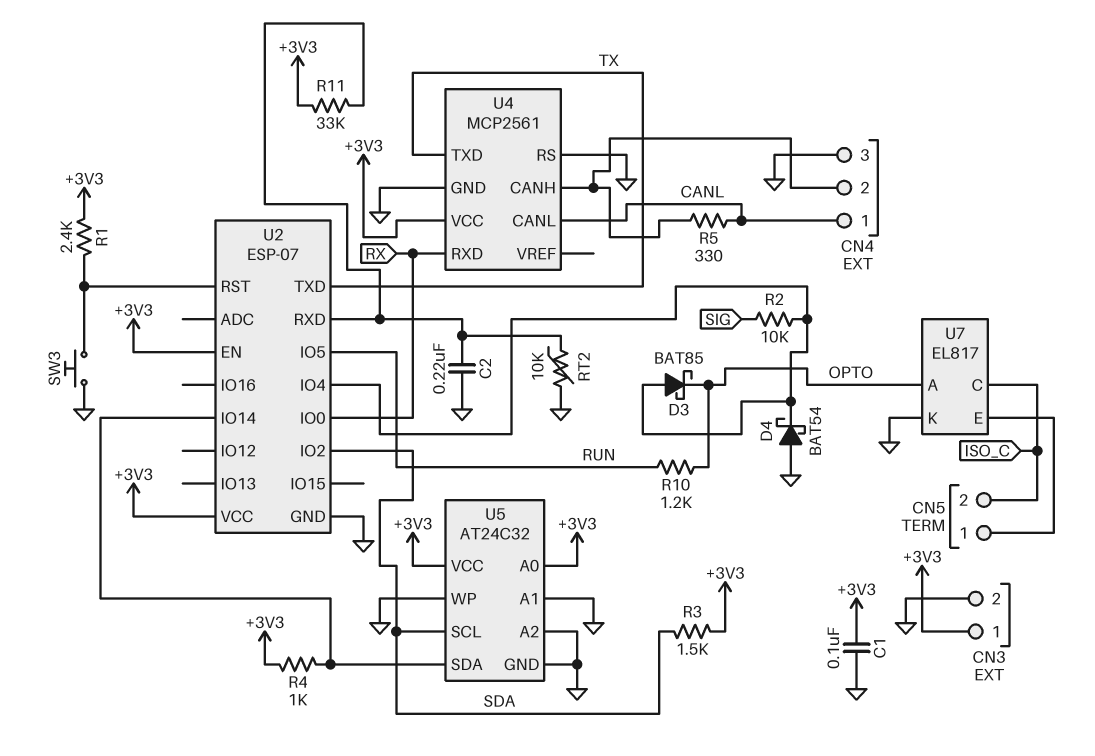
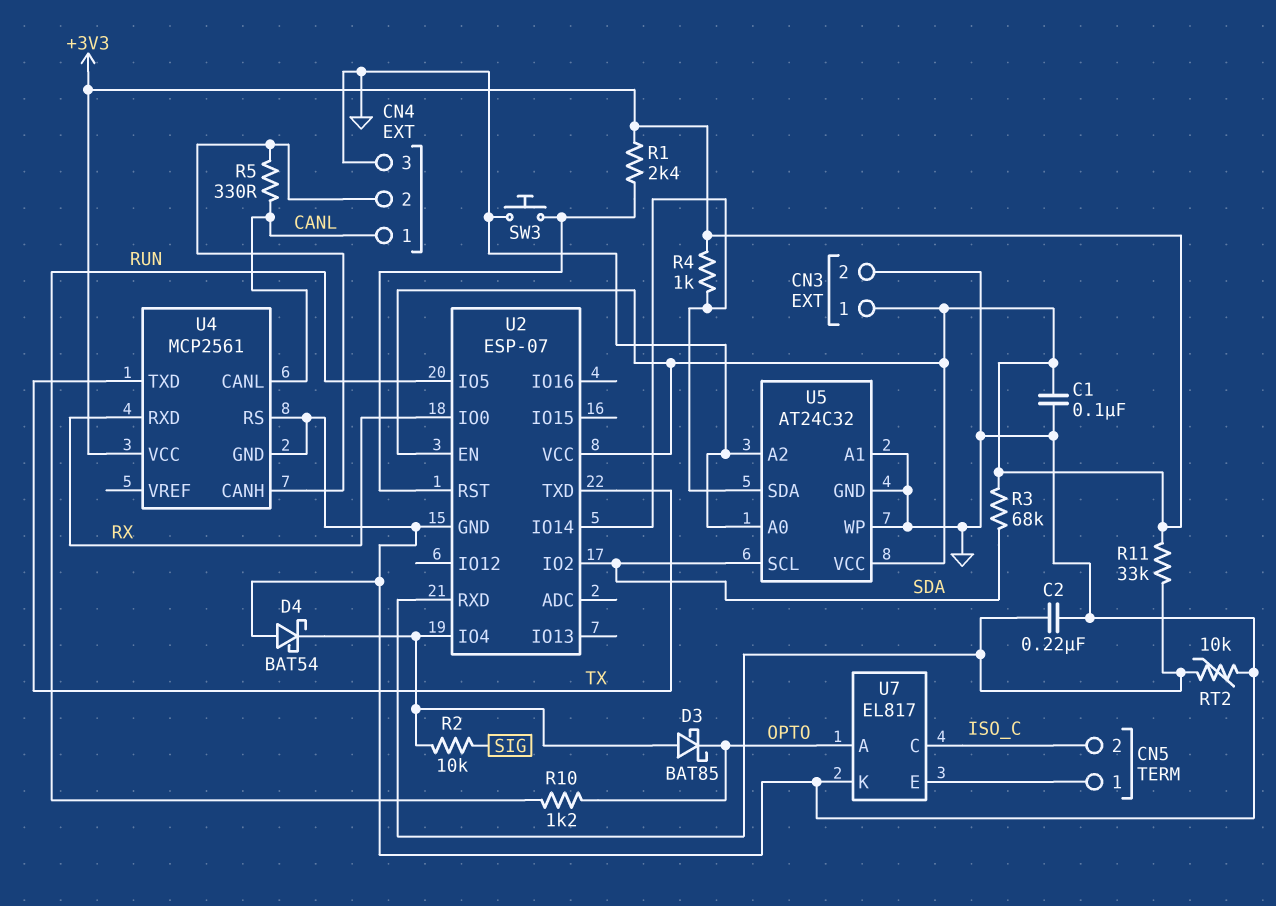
R3: 1.5k (+3V3, SDA) -> 68k (+3V3, SDA)
U5 pin A0: +3V3 -> GND

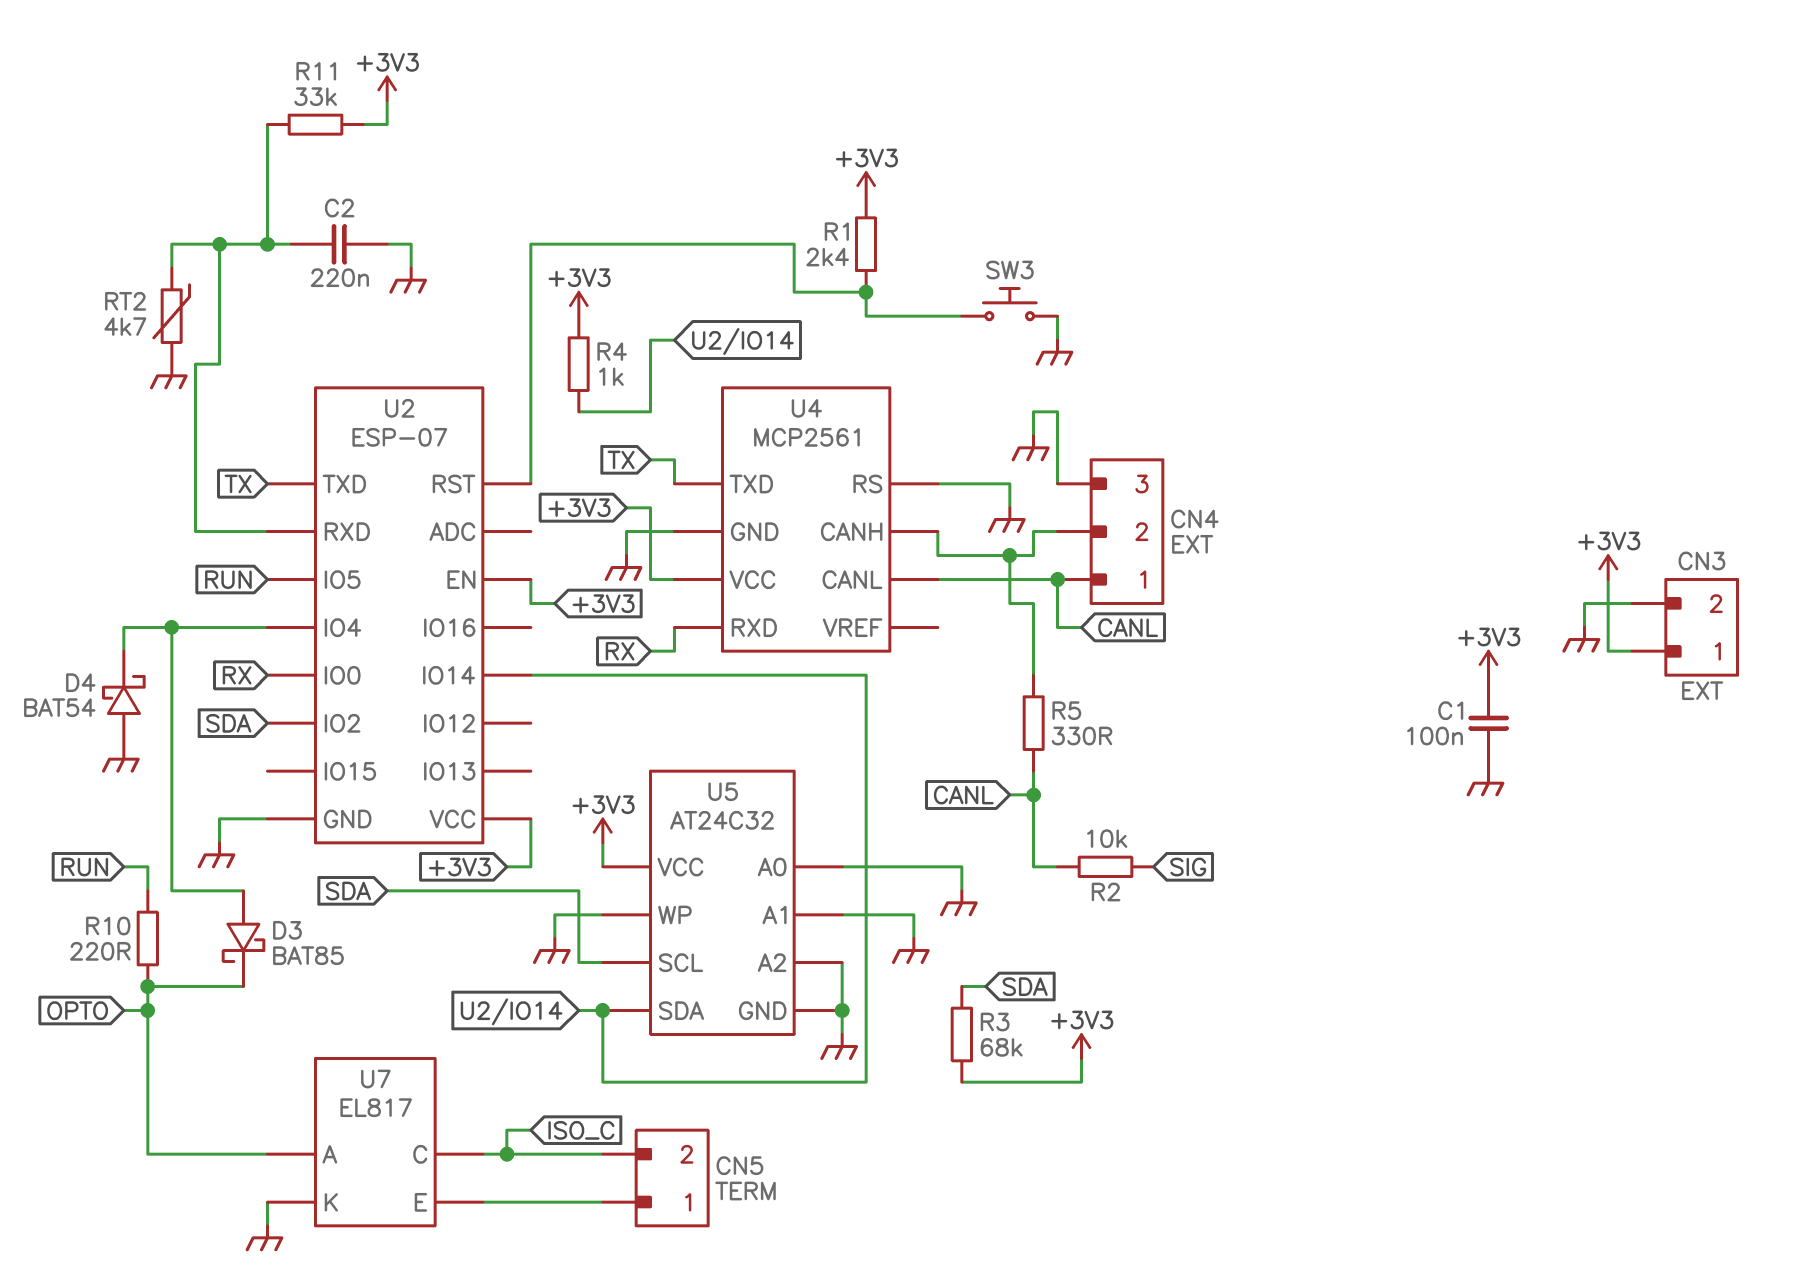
R2: 10k (SIG, U2/IO4) -> 10k (CANL, SIG)
R10: 1.2k (OPTO, RUN) -> 220 (OPTO, RUN)
RT2: 10k (GND, U2/RXD) -> 4.7k (GND, U2/RXD)

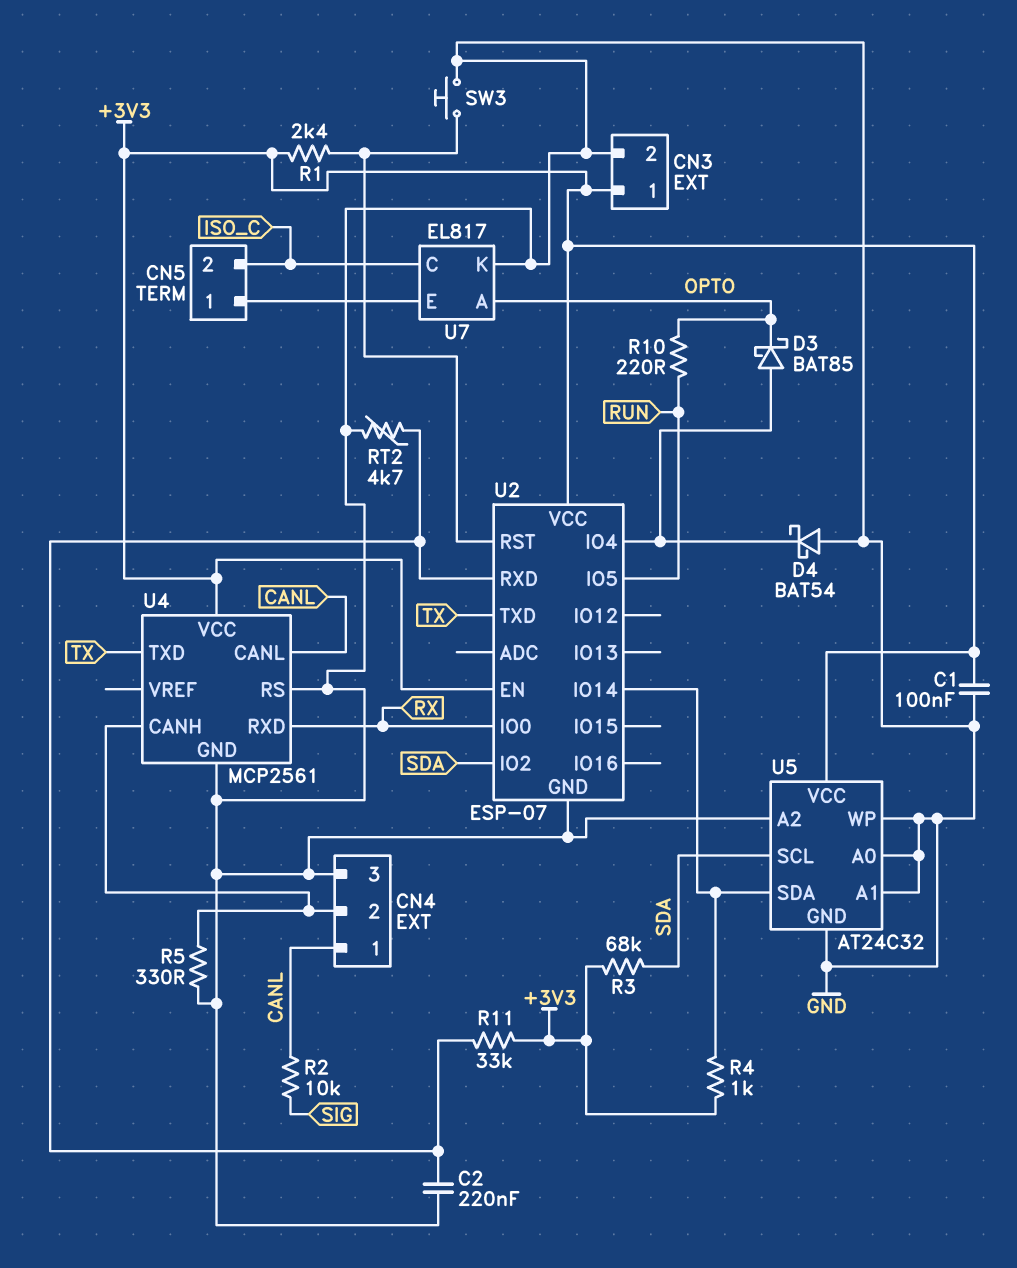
R5: 330 (CANL, CN4/2) -> 330 (CN4/2, GND)

